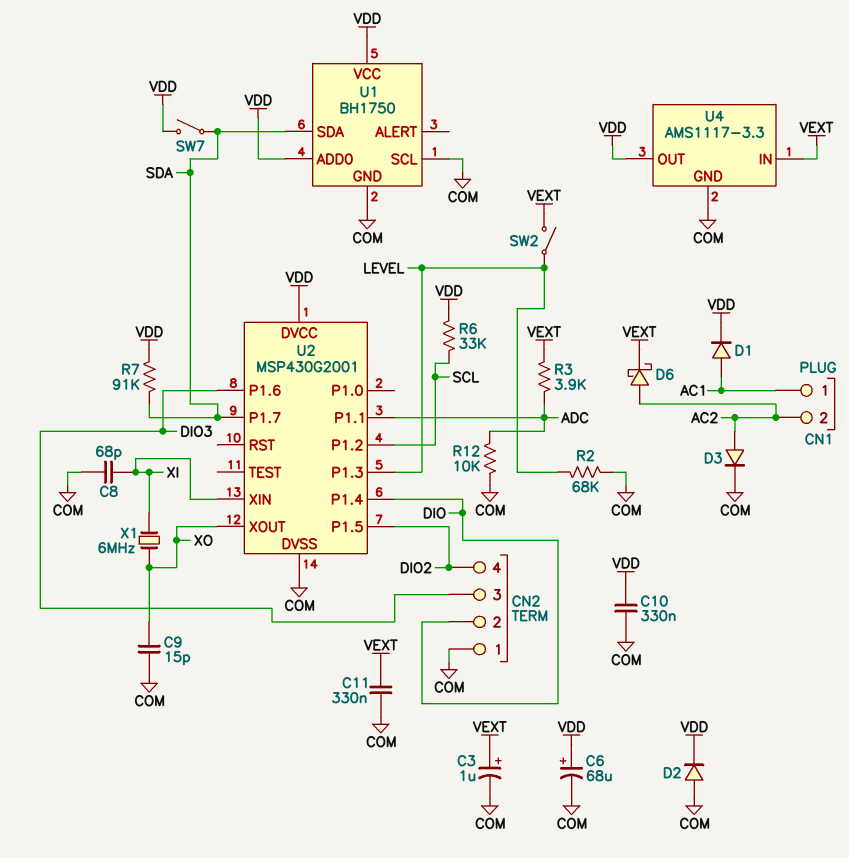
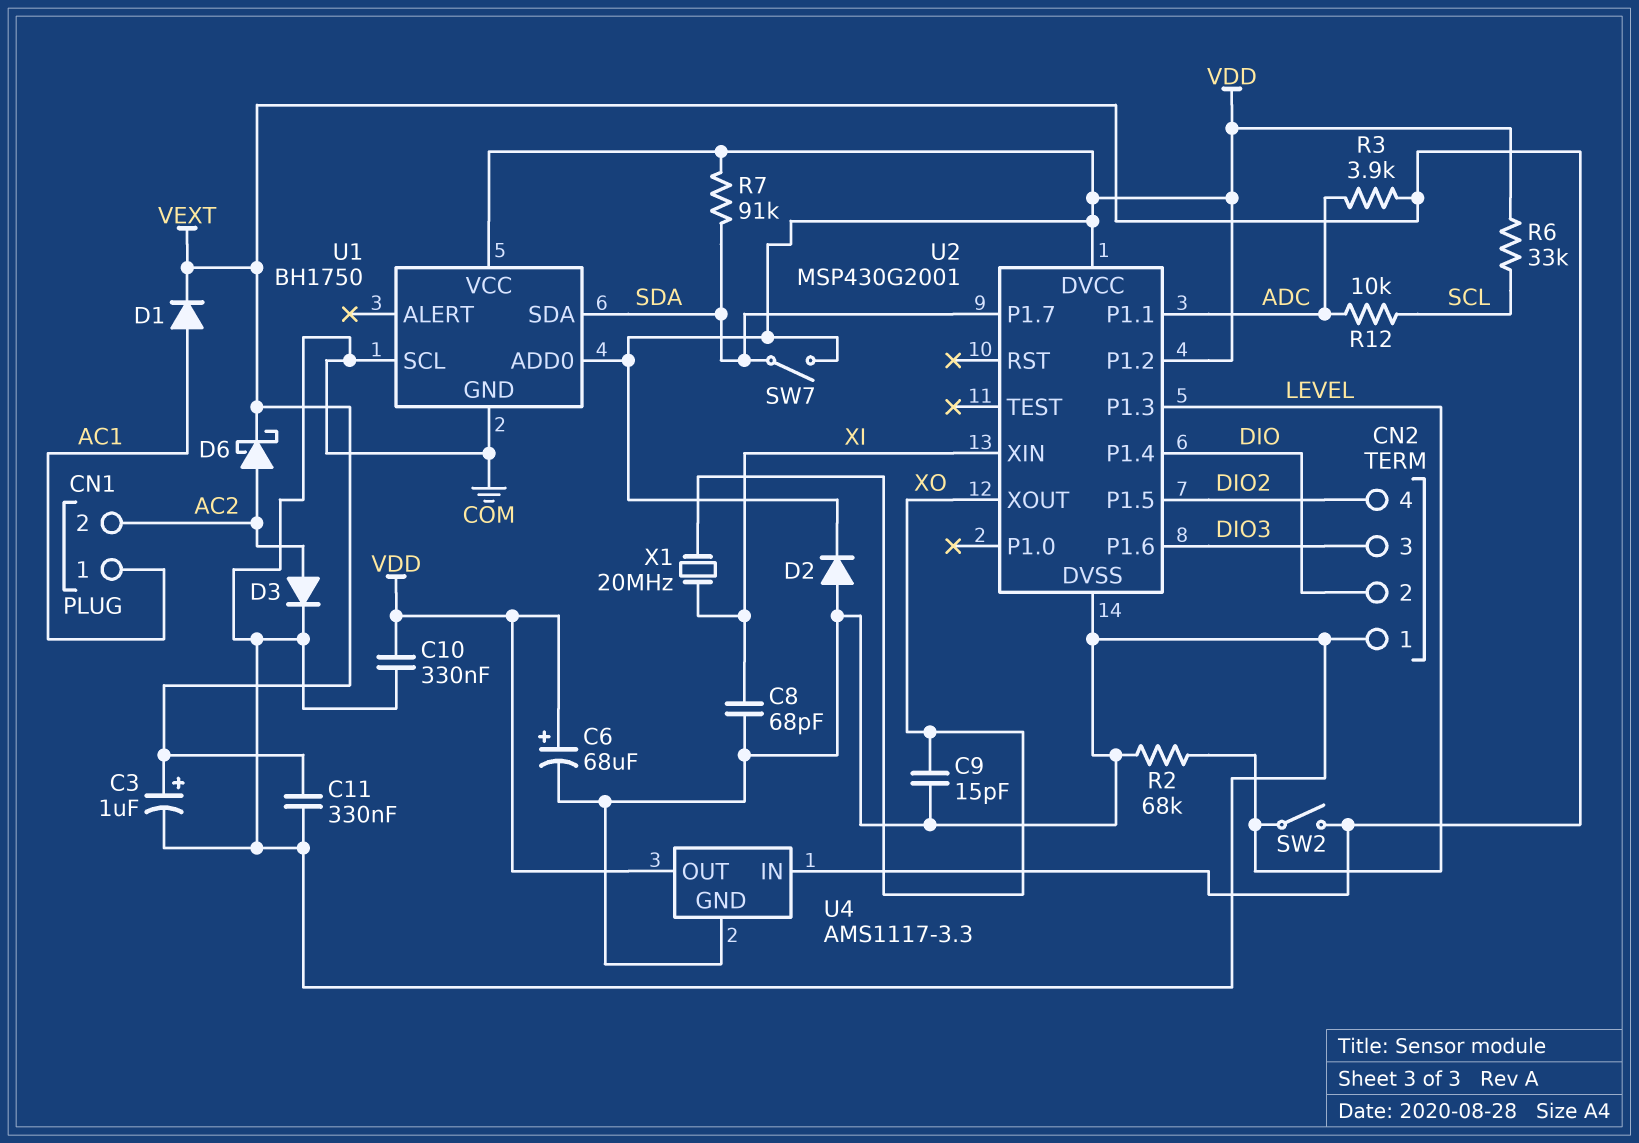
D1: diode (A AC1, K VDD) -> diode (A AC1, K VEXT)
R12: 10k (ADC, COM) -> 10k (ADC, SCL)
U2 pin P1.2: SCL -> VDD
X1: 6MHz (XI, XO) -> 20MHz (XI, XO)

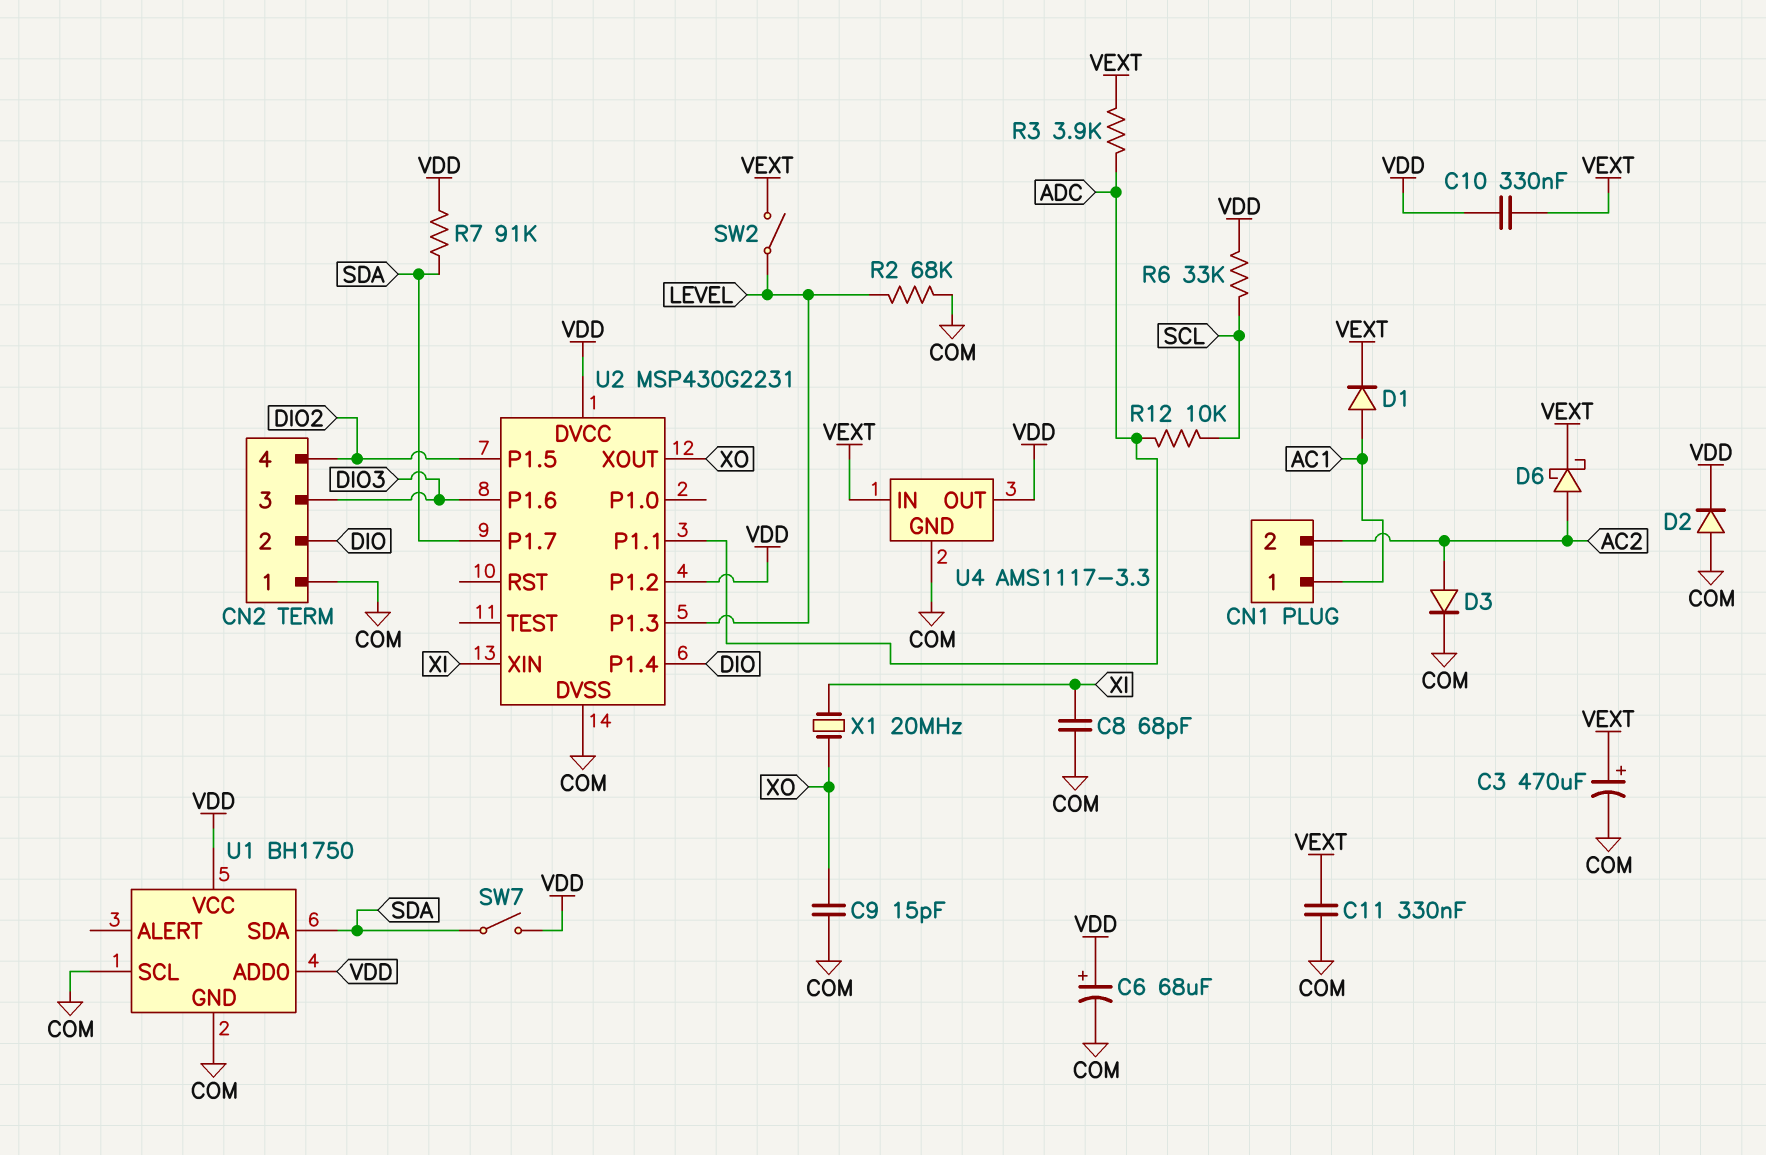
C3: 1uF (plus VEXT, minus COM) -> 470uF (plus VEXT, minus COM)
C10: 330nF (COM, VDD) -> 330nF (VDD, VEXT)
U2: MSP430G2001 -> MSP430G2231

